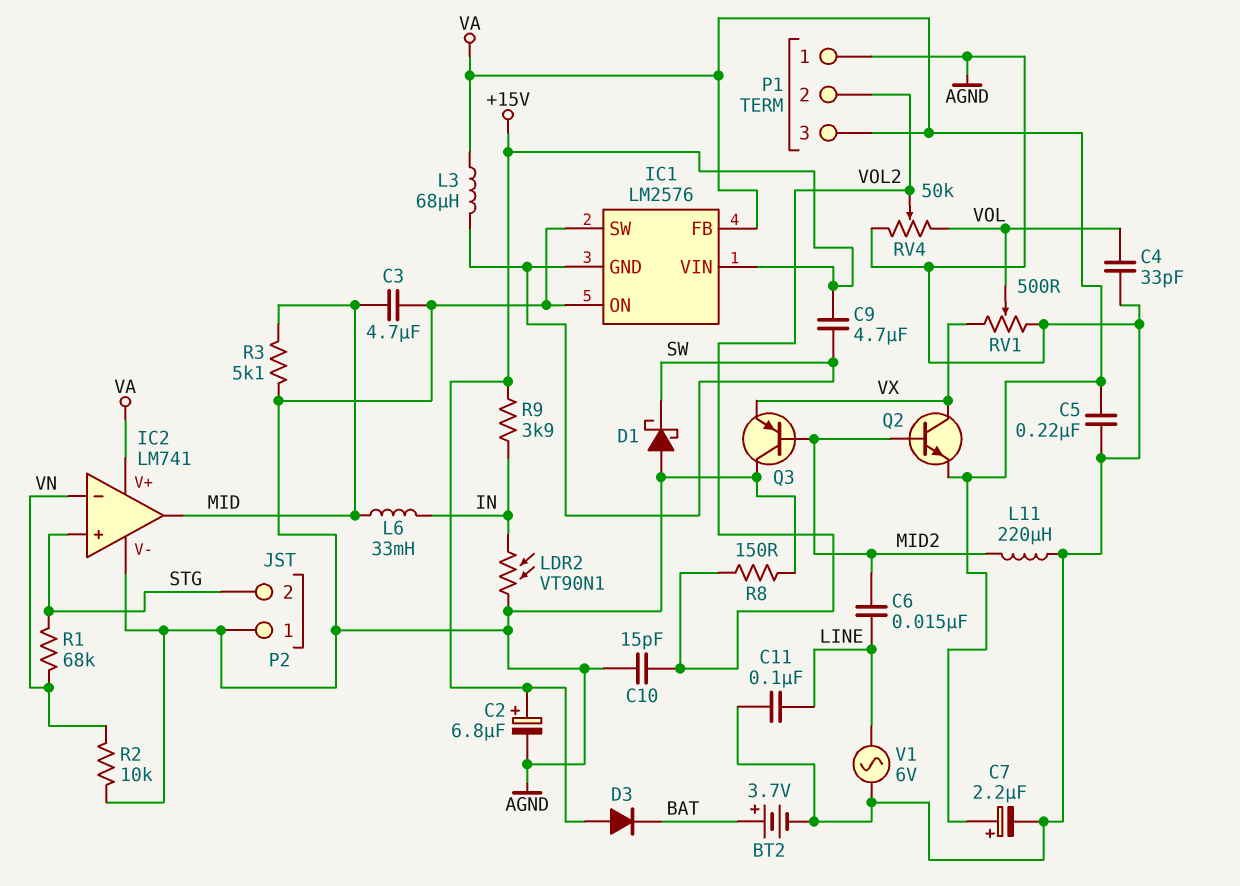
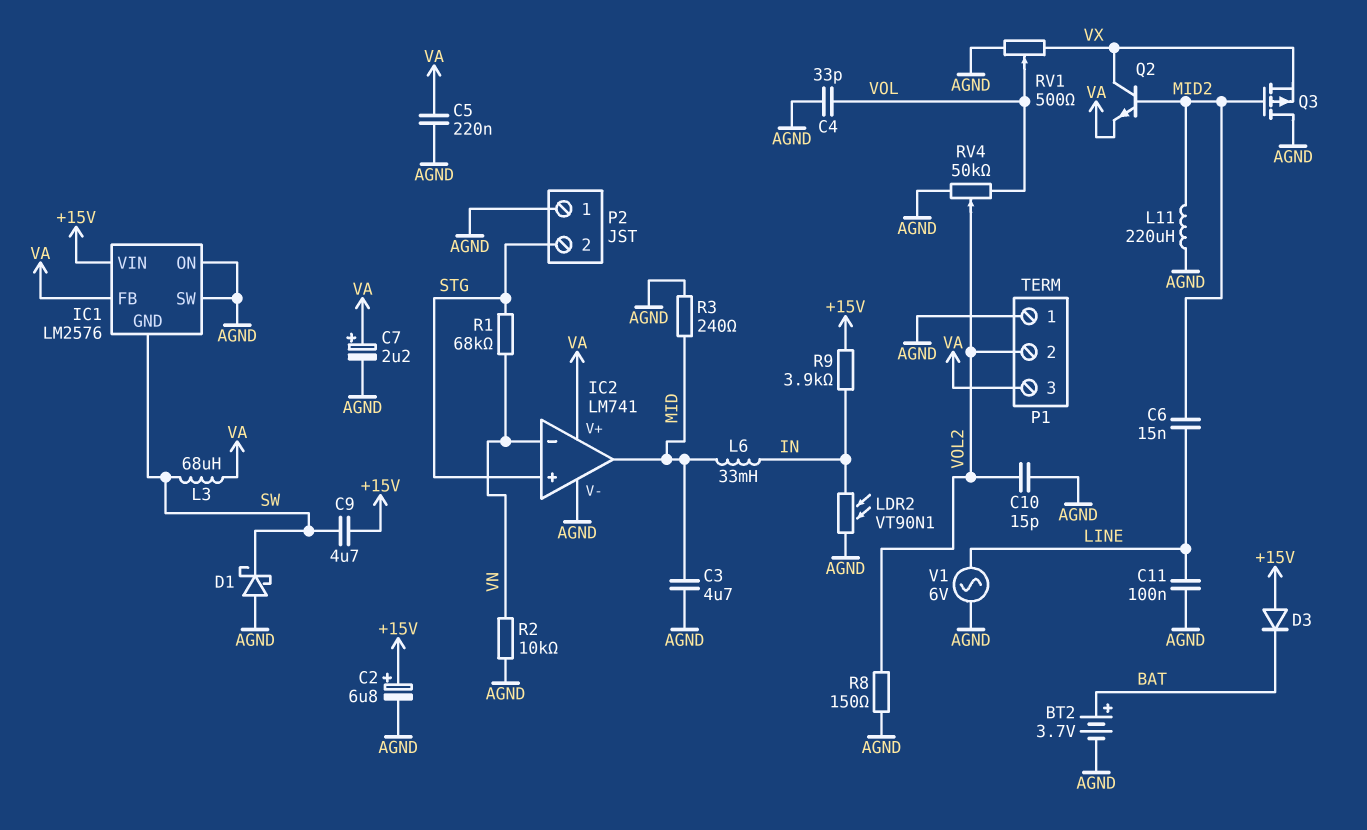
Q3: PNP (B MID2, C AGND, E VX) -> PMOS (G MID2, D AGND, S VX)
R3: 5.1k (AGND, MID) -> 240 (AGND, MID)

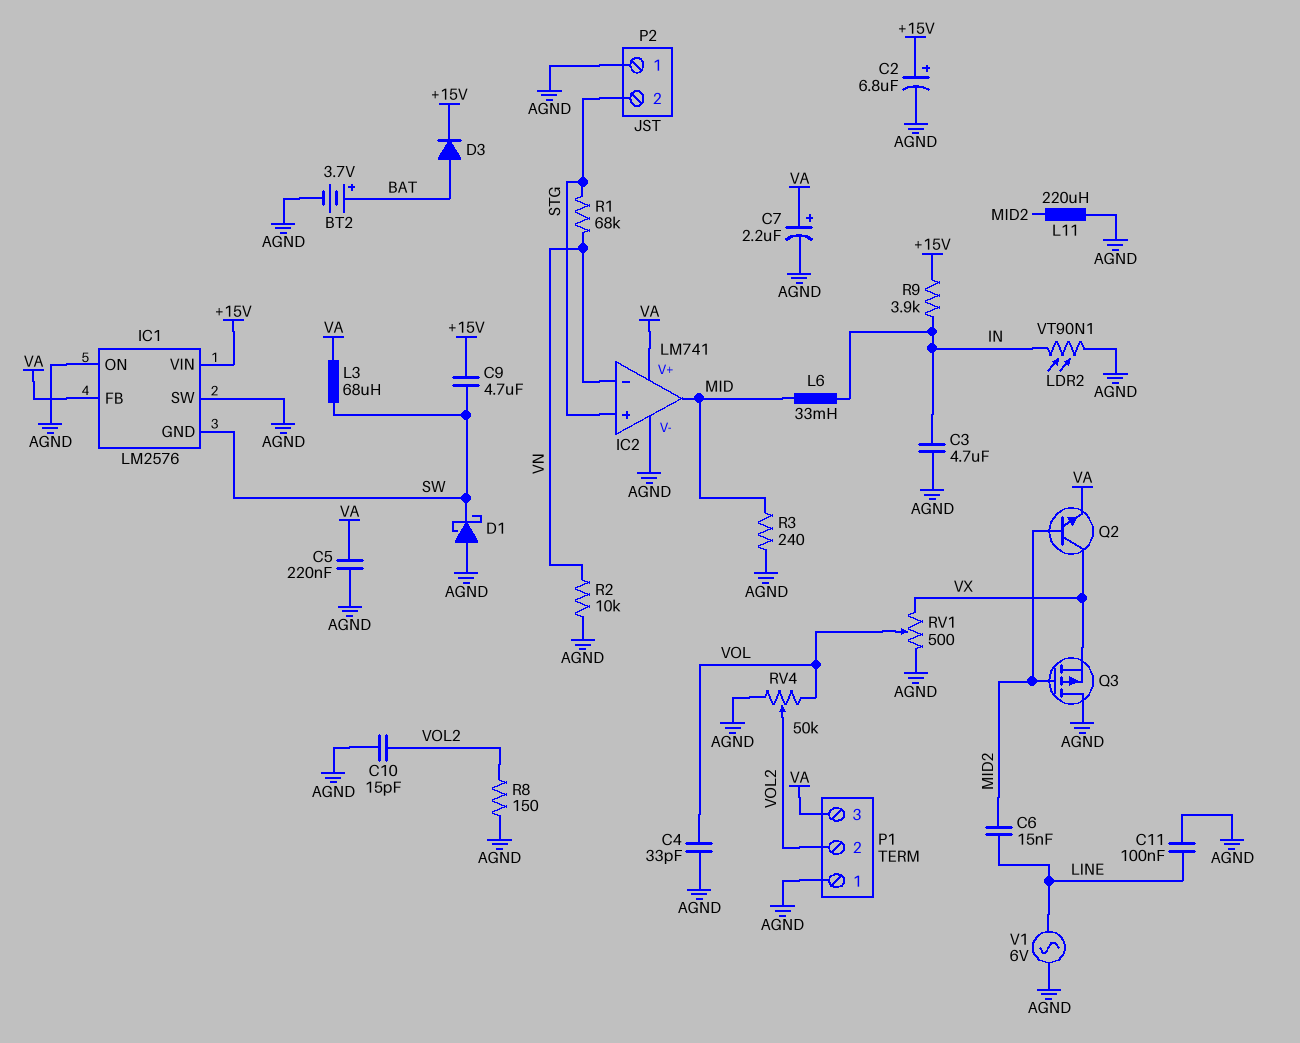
C3: 4.7uF (AGND, MID) -> 4.7uF (AGND, IN)
D3: diode (A +15V, K BAT) -> diode (A BAT, K +15V)

